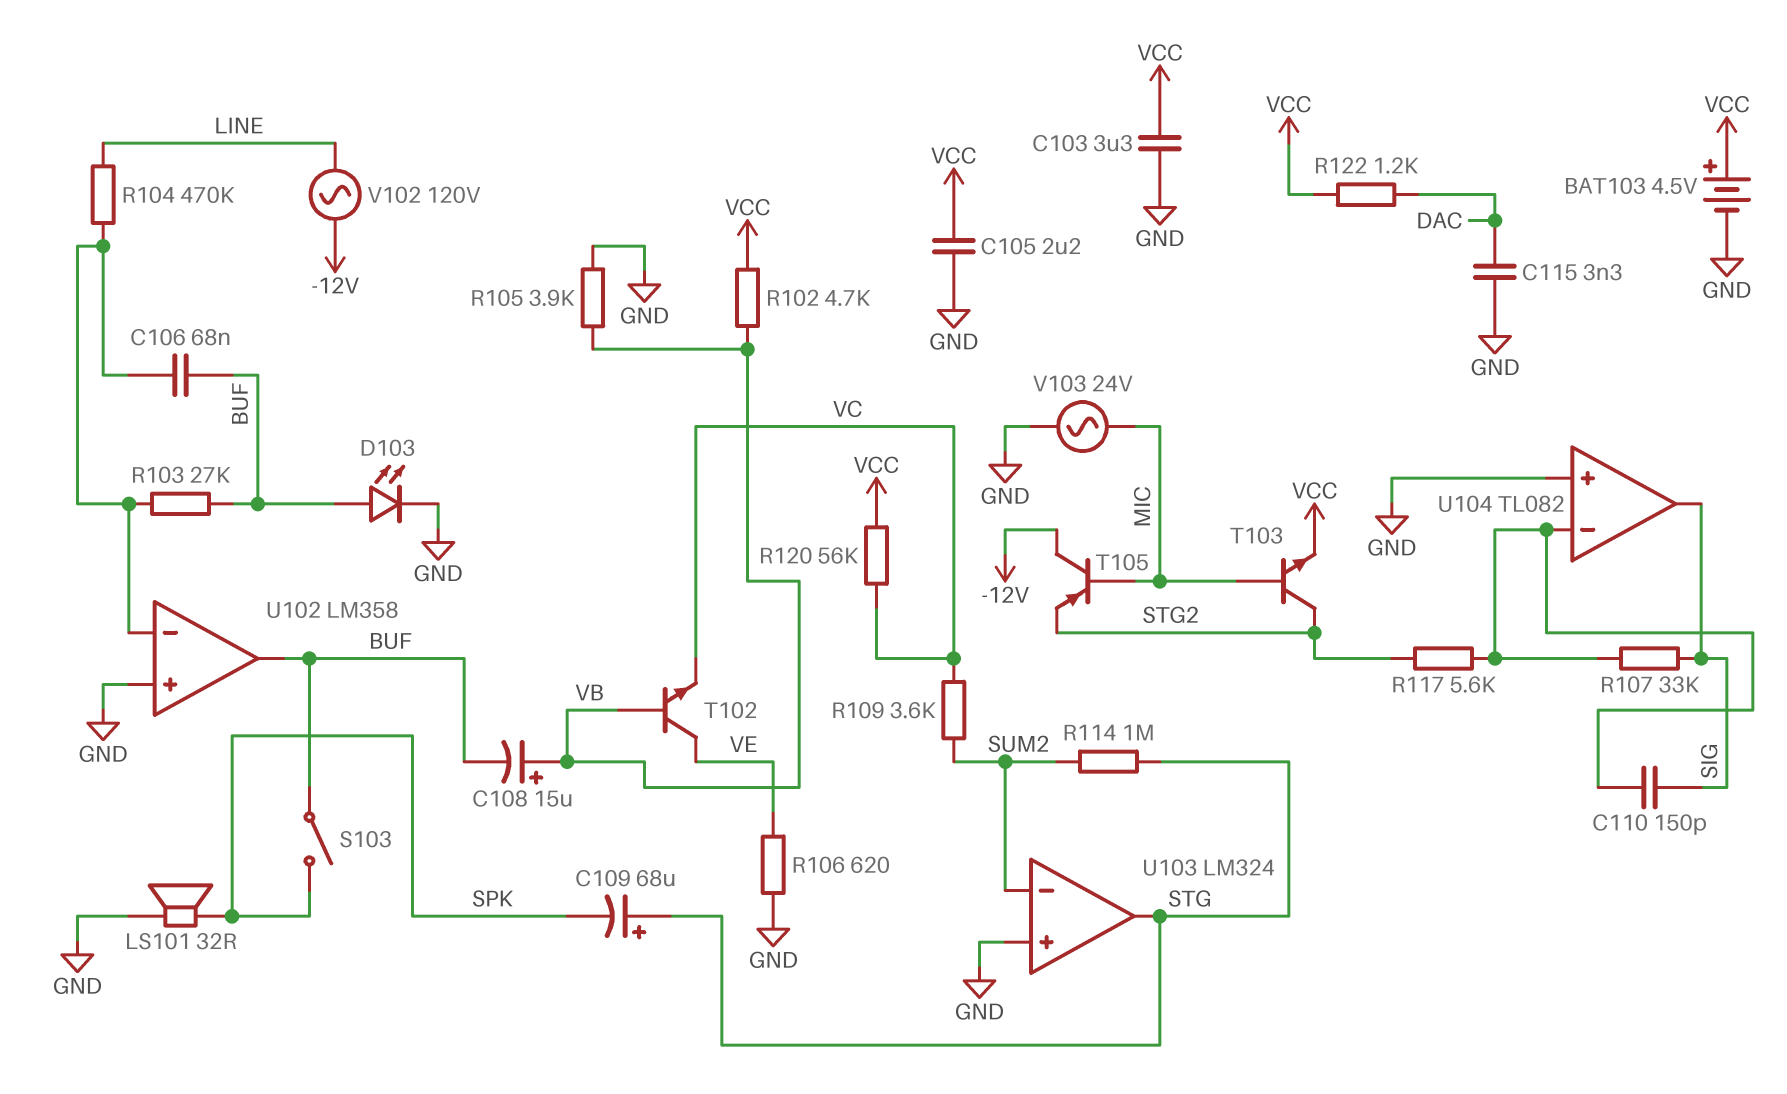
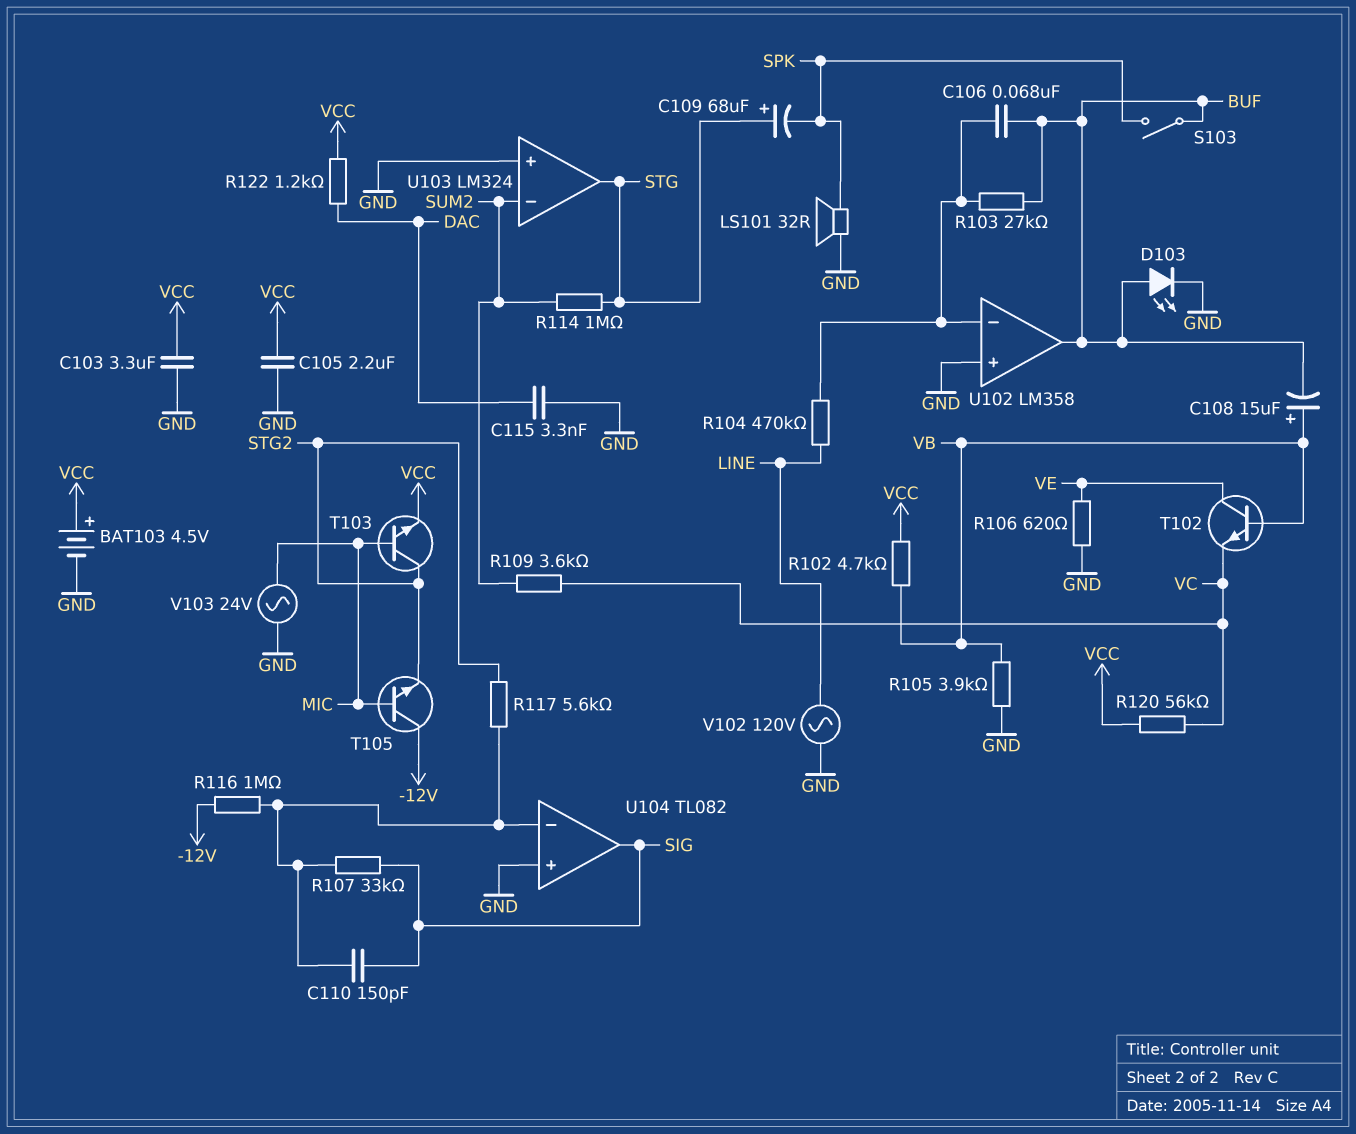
R116: none -> 1M (-12V, U104/in-)
T105: PNP (B MIC, C -12V, E STG2) -> NPN (B MIC, C -12V, E STG2)
V102: AC 120V (-12V, LINE) -> AC 120V (GND, LINE)

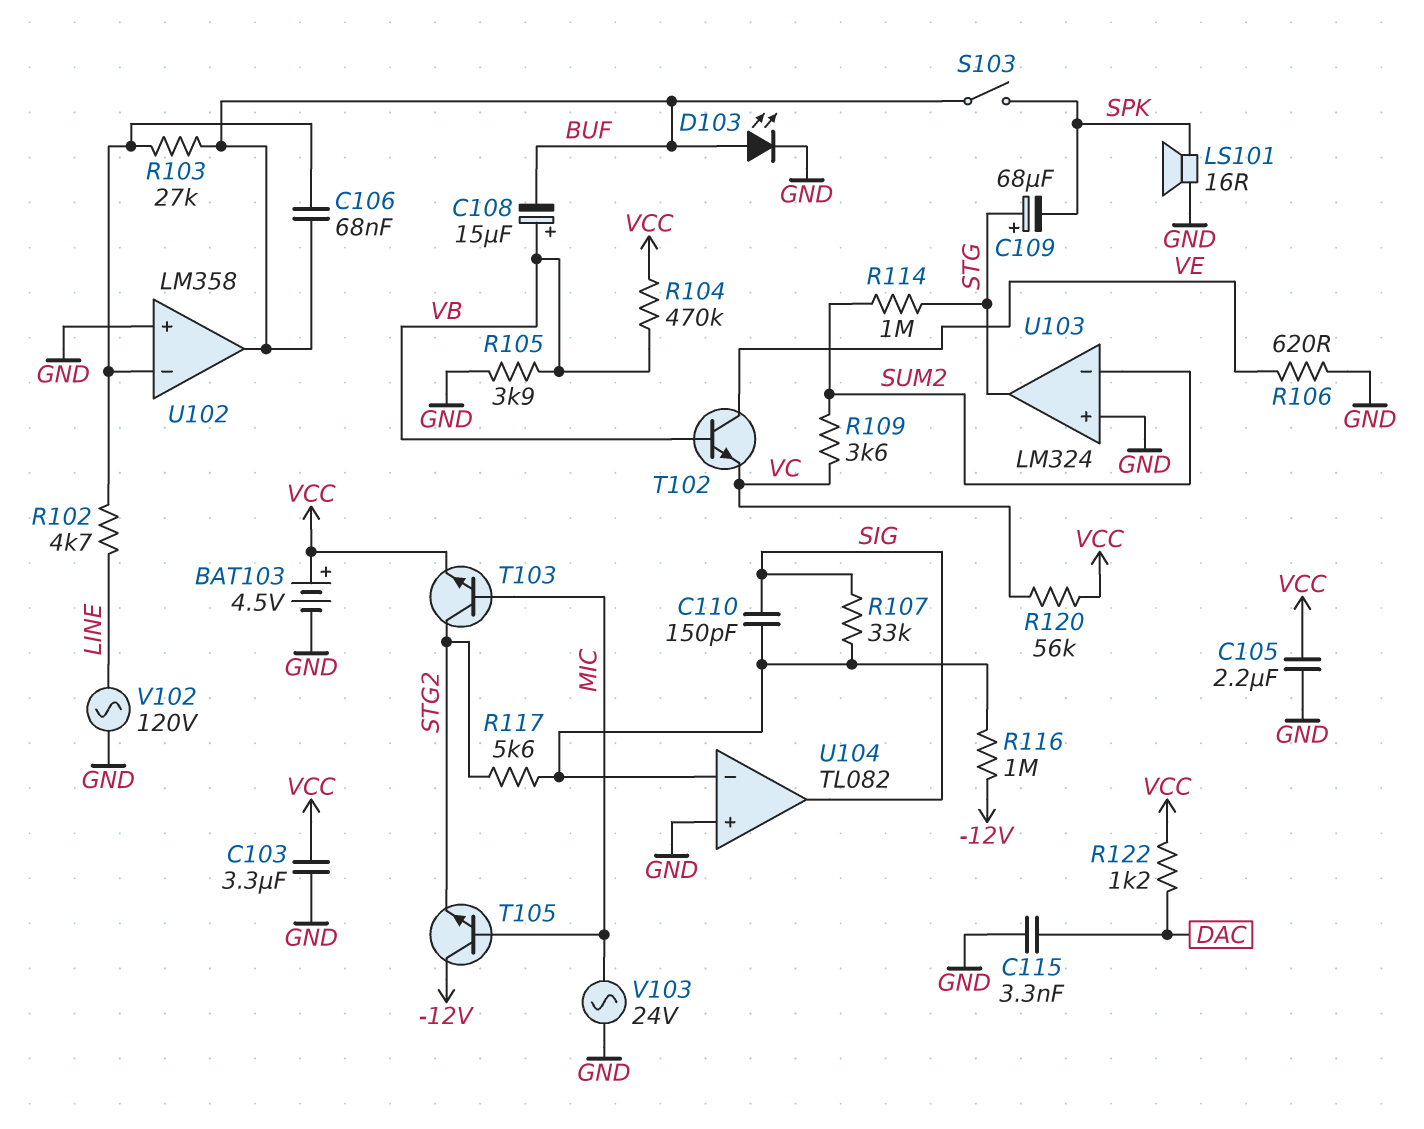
LS101: speaker 32R (GND, SPK) -> speaker 16R (GND, SPK)
R102: 4.7k (VB, VCC) -> 4.7k (LINE, U102/in-)
R104: 470k (LINE, U102/in-) -> 470k (VB, VCC)

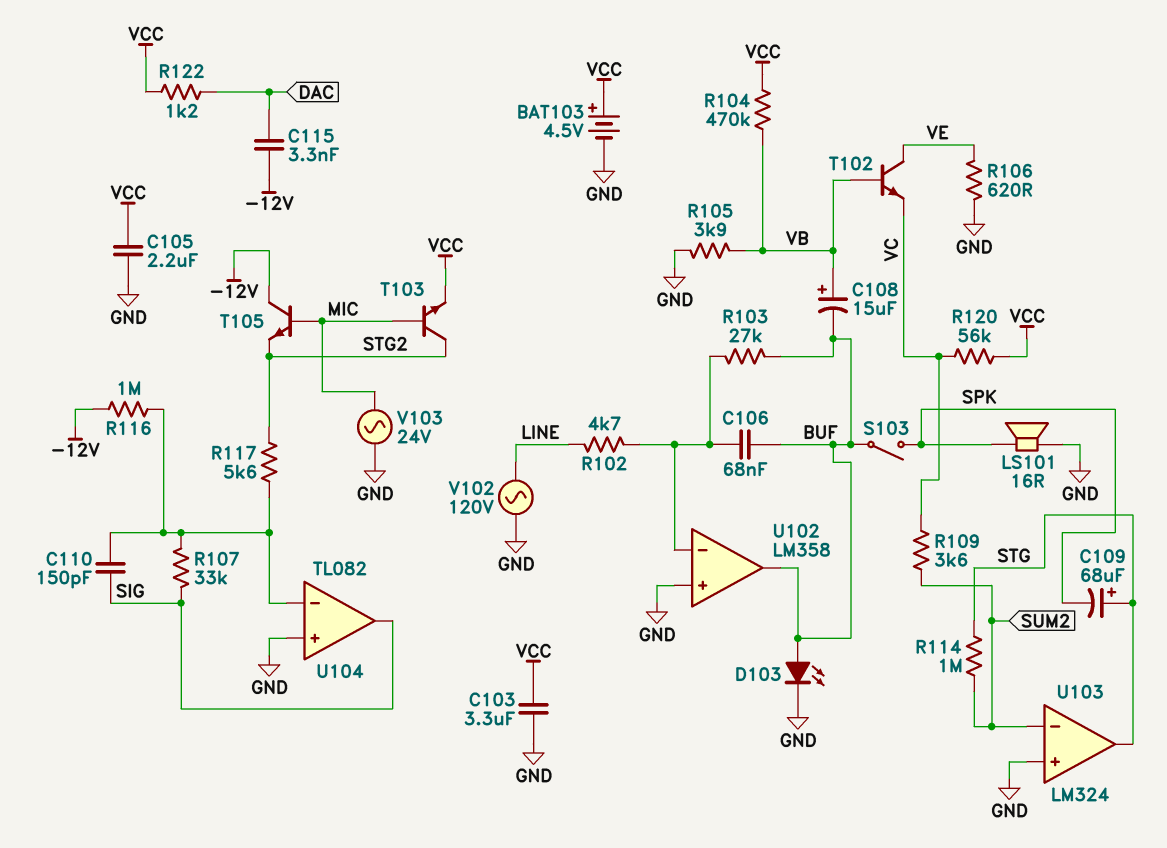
C115: 3.3nF (DAC, GND) -> 3.3nF (-12V, DAC)

